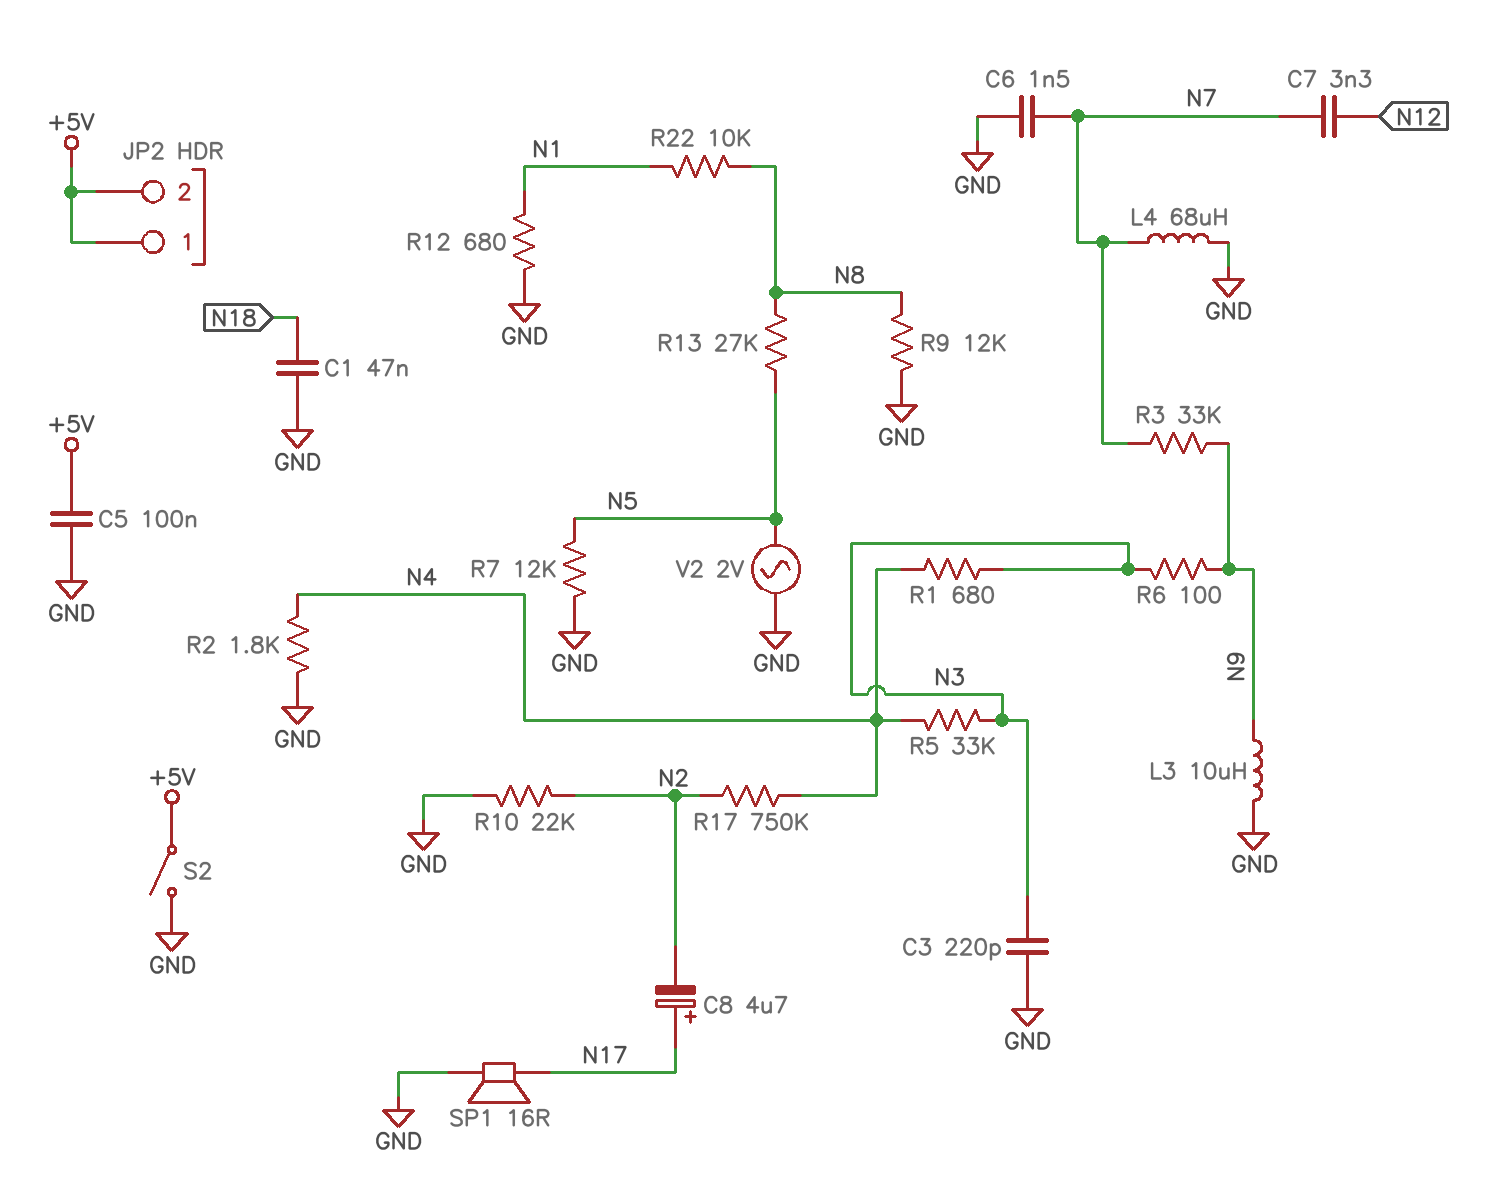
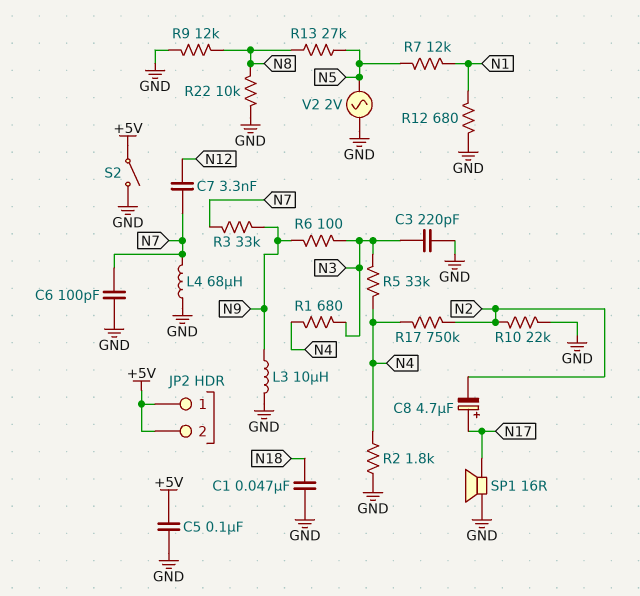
C6: 1.5nF (GND, N7) -> 100pF (GND, N7)
R7: 12k (GND, N5) -> 12k (N1, N5)
R22: 10k (N1, N8) -> 10k (GND, N8)

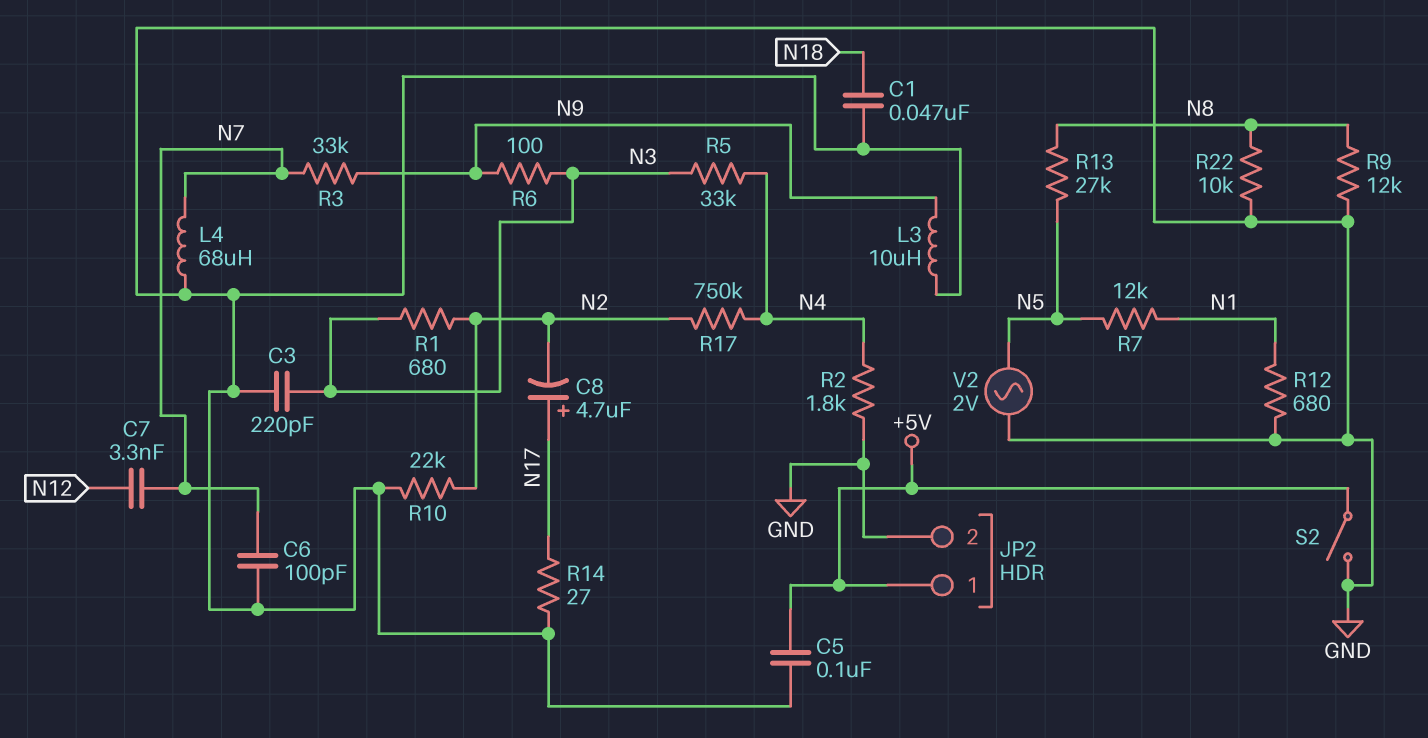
JP2 pin 2: +5V -> GND
R1: 680 (N3, N4) -> 680 (N2, N3)
R14: none -> 27 (GND, N17)
SP1: speaker 16R (GND, N17) -> none

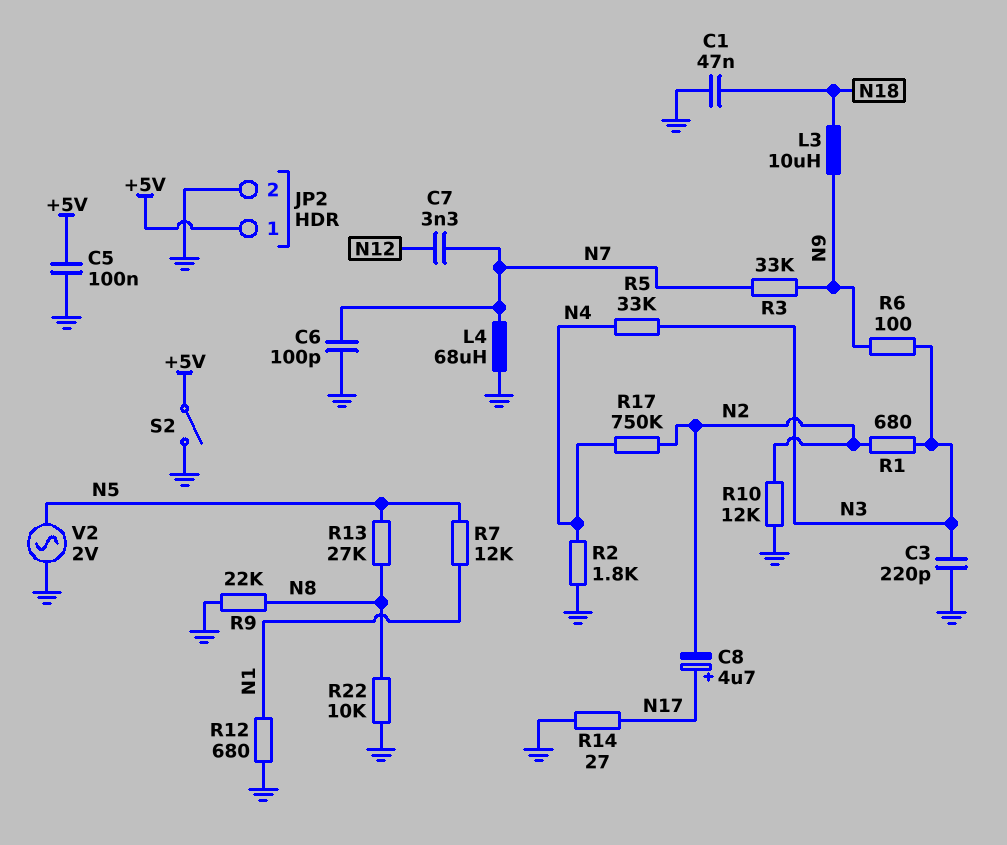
L3: 10uH (GND, N9) -> 10uH (N9, N18)
R9: 12k (GND, N8) -> 22k (GND, N8)
R10: 22k (GND, N2) -> 12k (GND, N2)

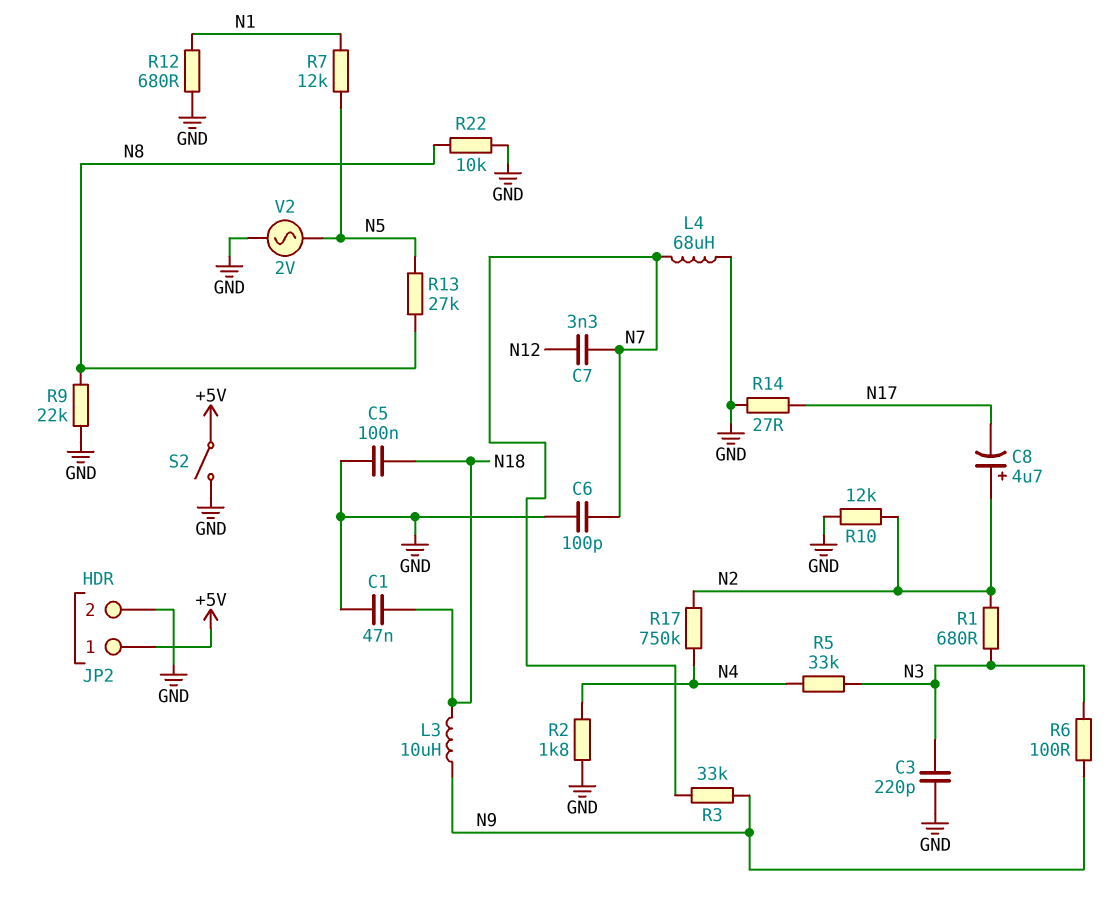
C5: 100nF (+5V, GND) -> 100nF (GND, N18)
C8: 4.7uF (plus N17, minus N2) -> 4.7uF (plus N2, minus N17)

